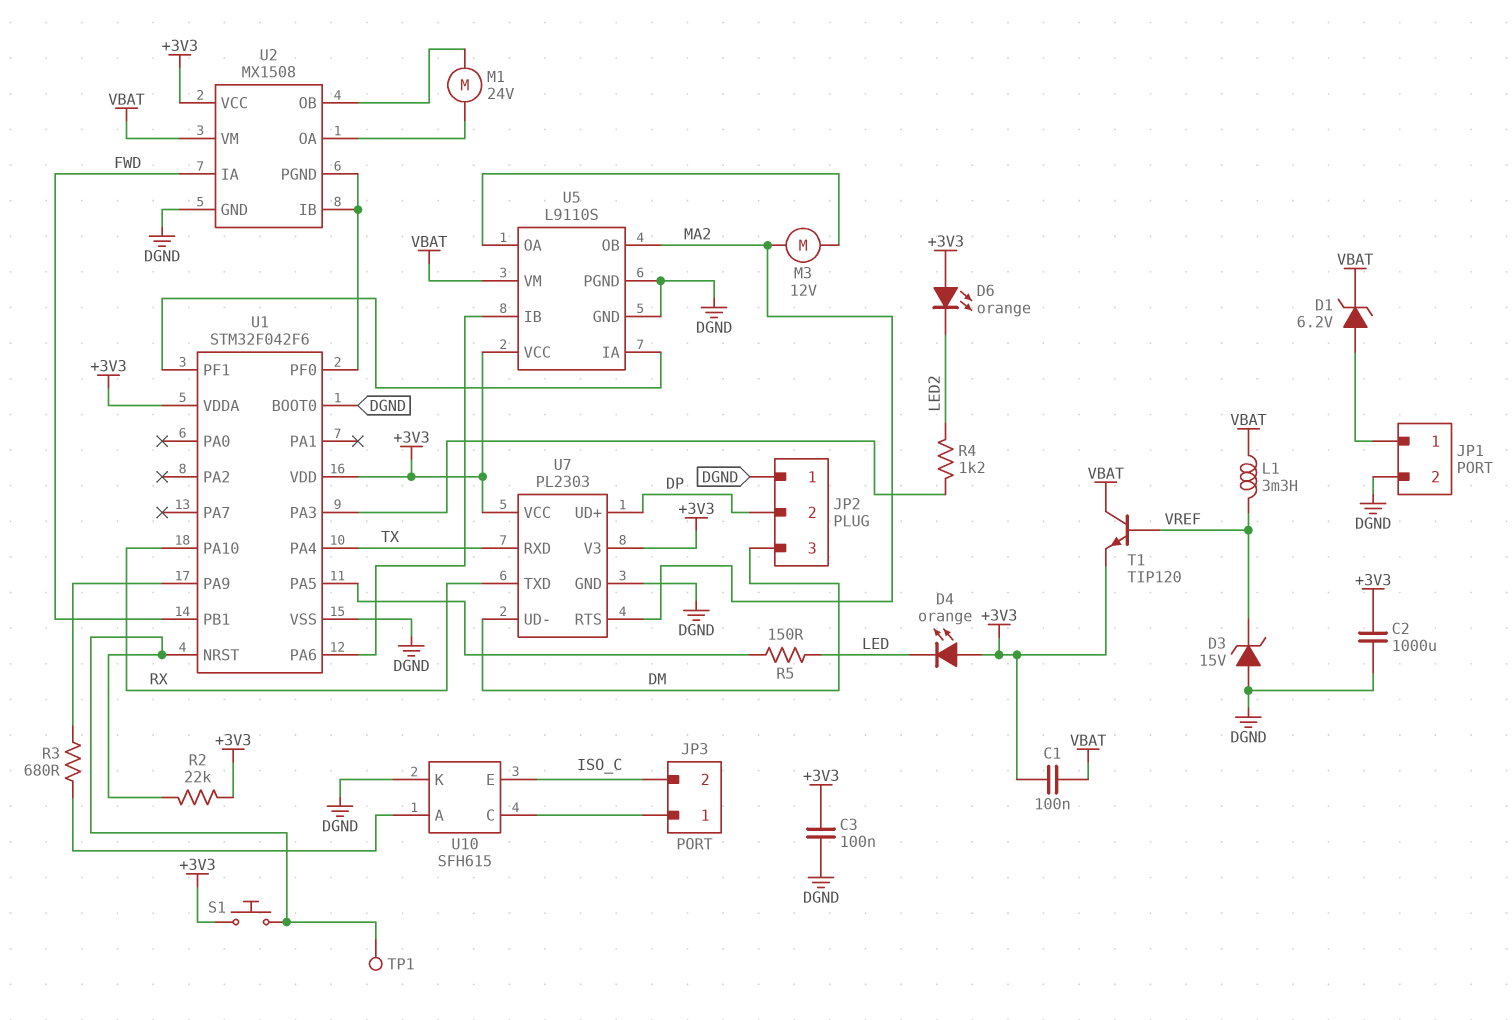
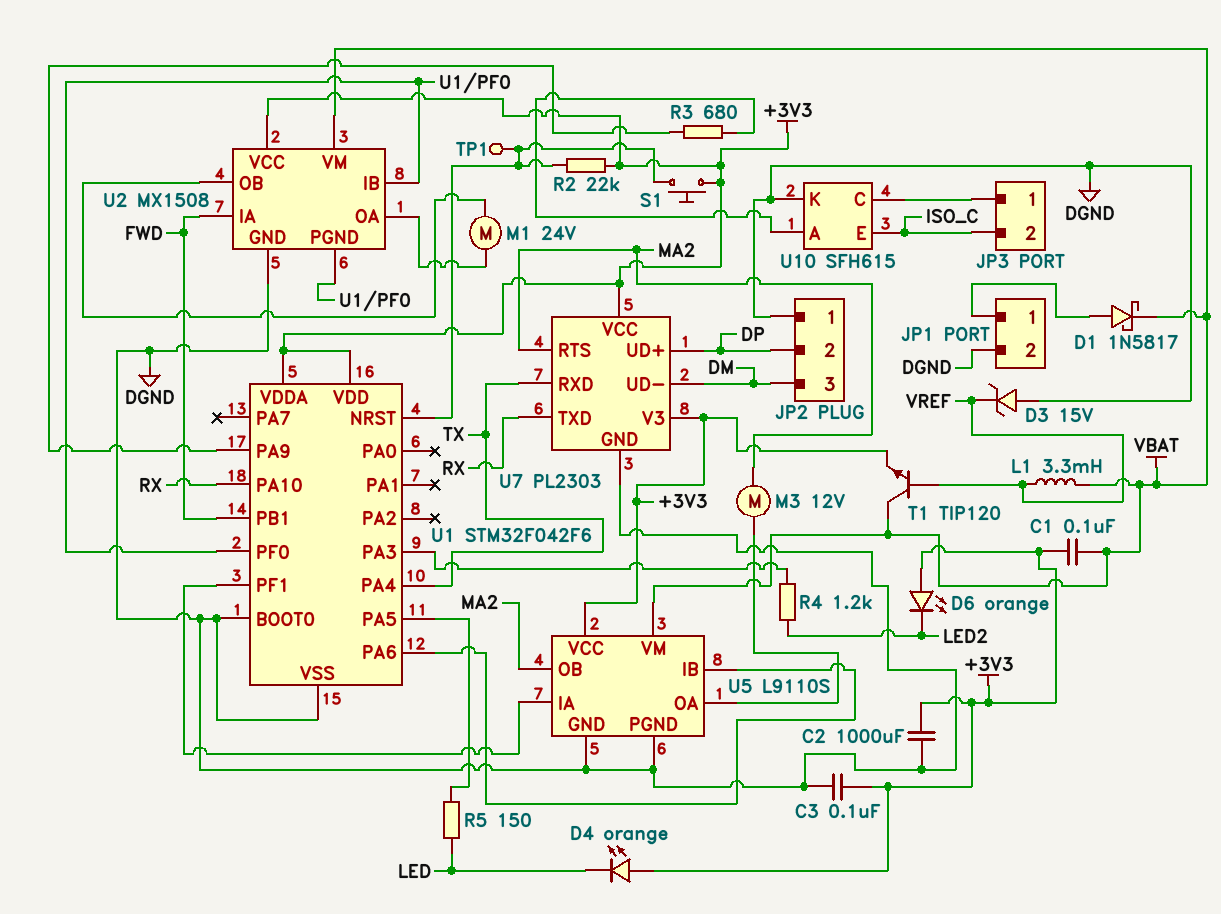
D1: zener 6.2V (A JP1/1, K VBAT) -> schottky 1N5817 (A JP1/1, K VBAT)

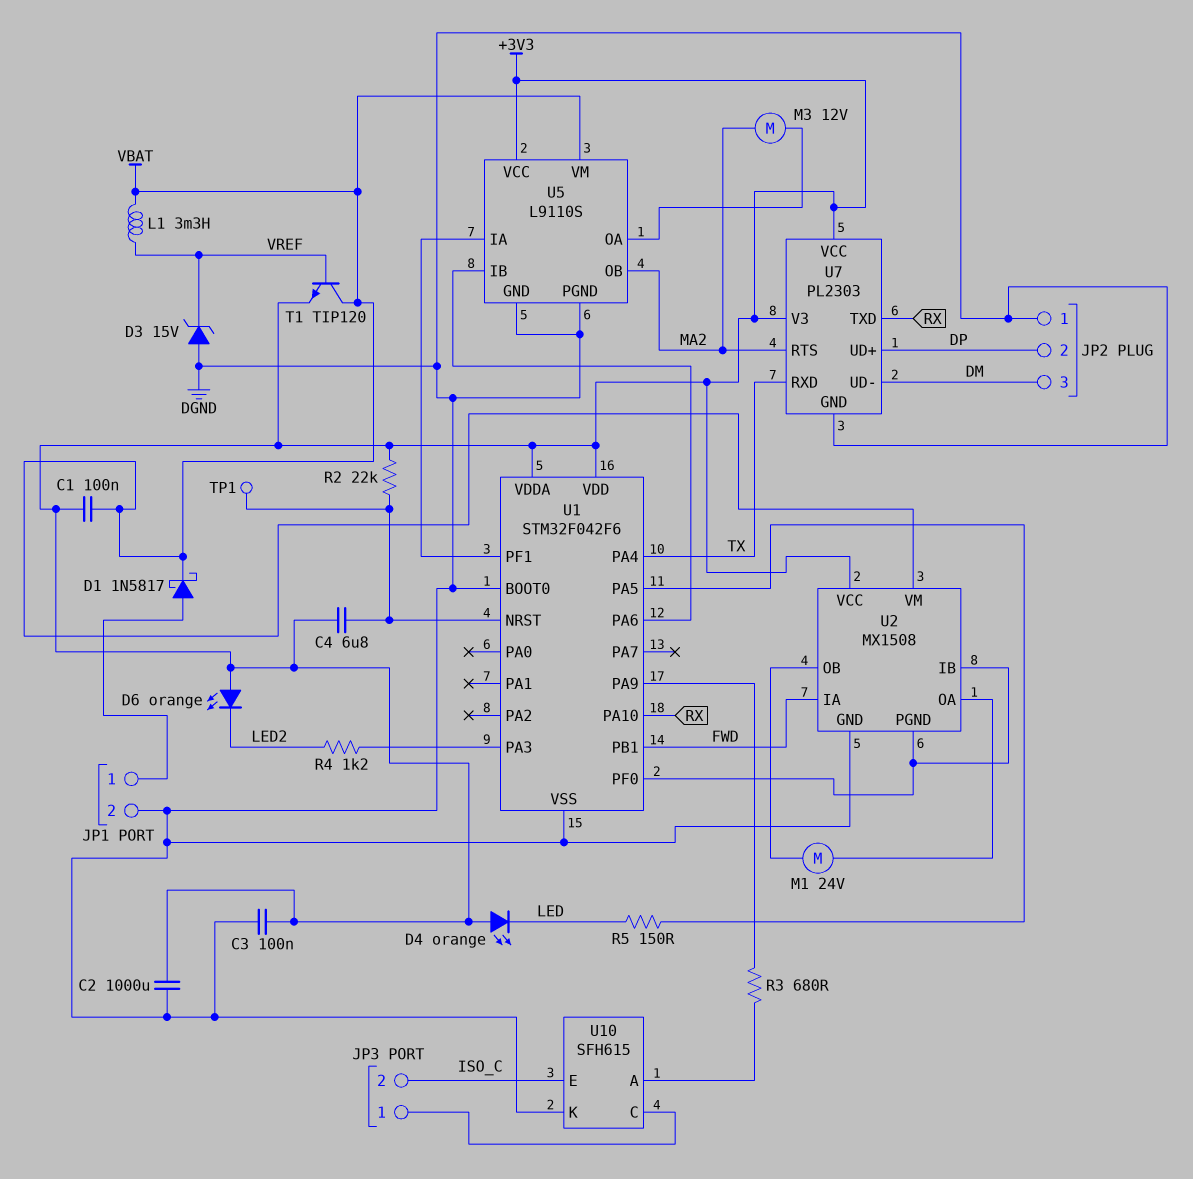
C4: none -> 6.8uF (+3V3, U1/NRST)
S1: button (+3V3, U1/NRST) -> none

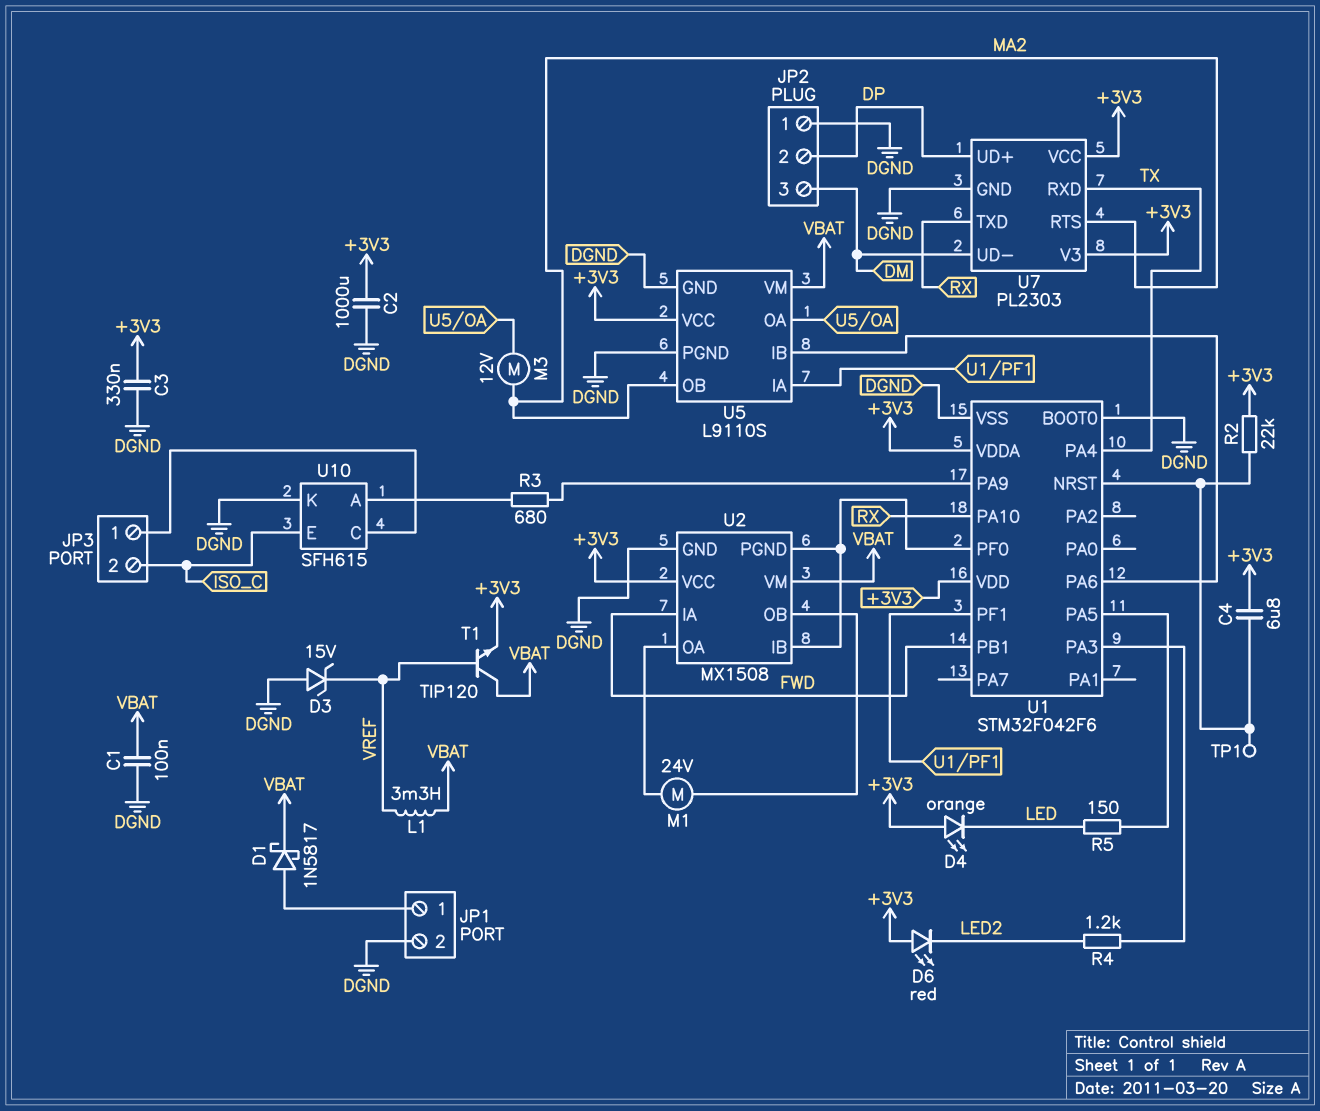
C1: 100nF (+3V3, VBAT) -> 100nF (DGND, VBAT)
C3: 100nF (+3V3, DGND) -> 330nF (+3V3, DGND)
D6: LED orange (A +3V3, K LED2) -> LED red (A +3V3, K LED2)

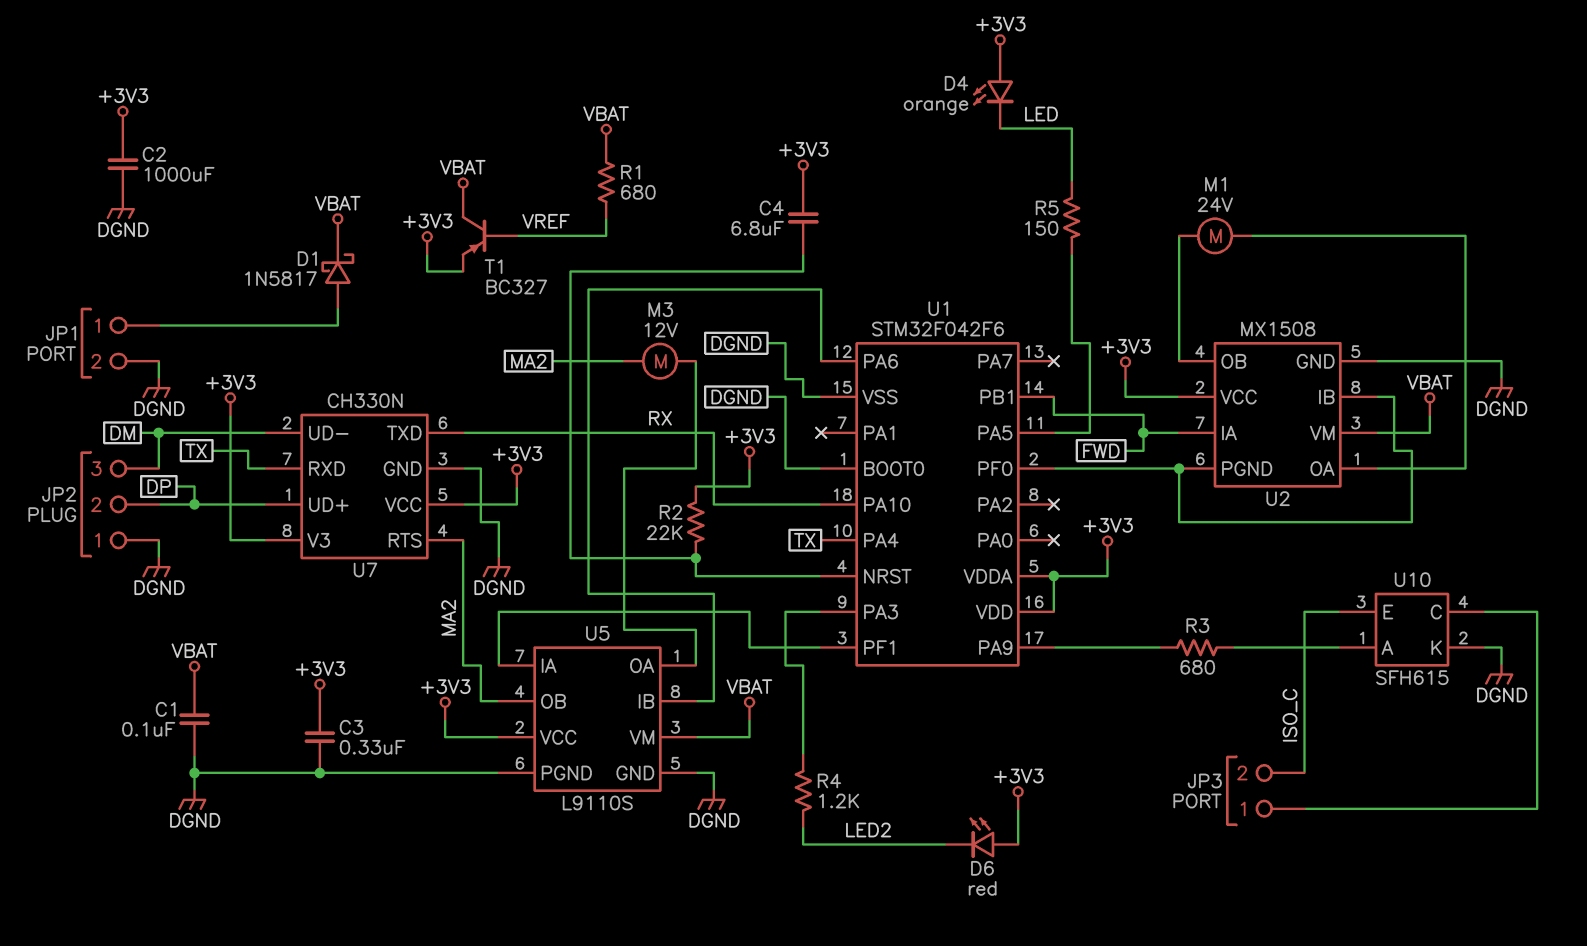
D3: zener 15V (A DGND, K VREF) -> none
L1: 3.3mH (VBAT, VREF) -> none
R1: none -> 680 (VBAT, VREF)
T1: NPN TIP120 (B VREF, C VBAT, E +3V3) -> PNP BC327 (B VREF, C VBAT, E +3V3)
TP1: test point (U1/NRST) -> none
U7: PL2303 -> CH330N

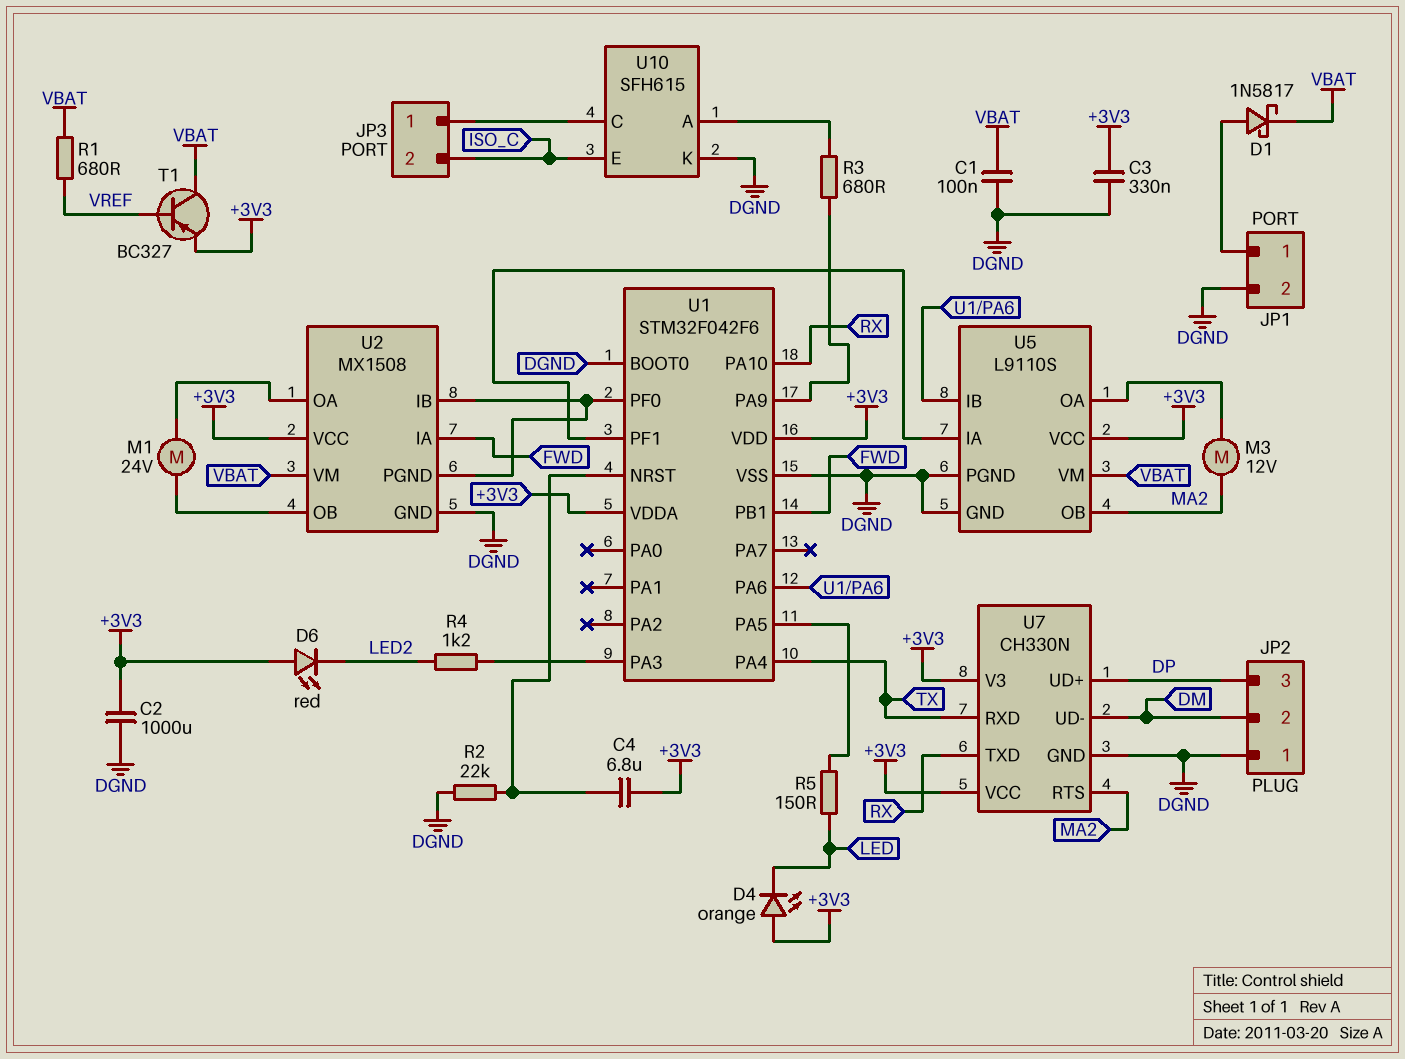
JP2 pin 2: DP -> DM
JP2 pin 3: DM -> DP
R2: 22k (+3V3, U1/NRST) -> 22k (DGND, U1/NRST)

